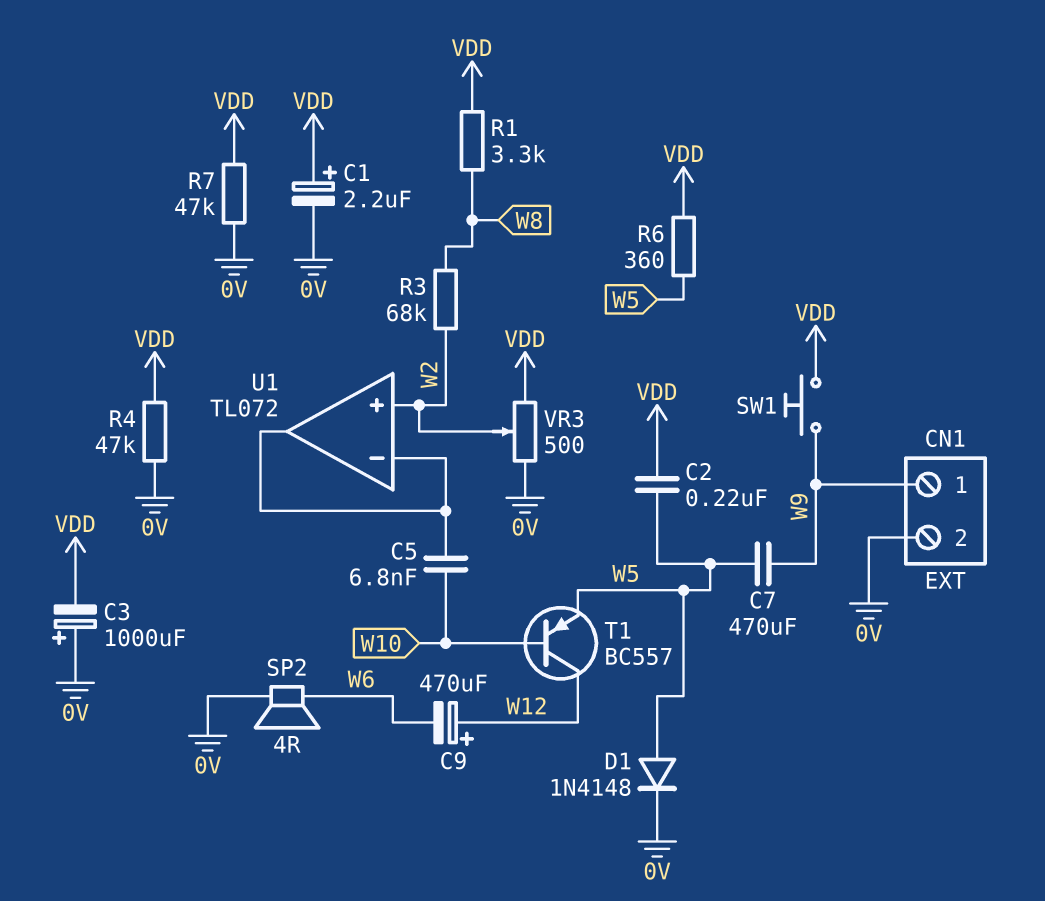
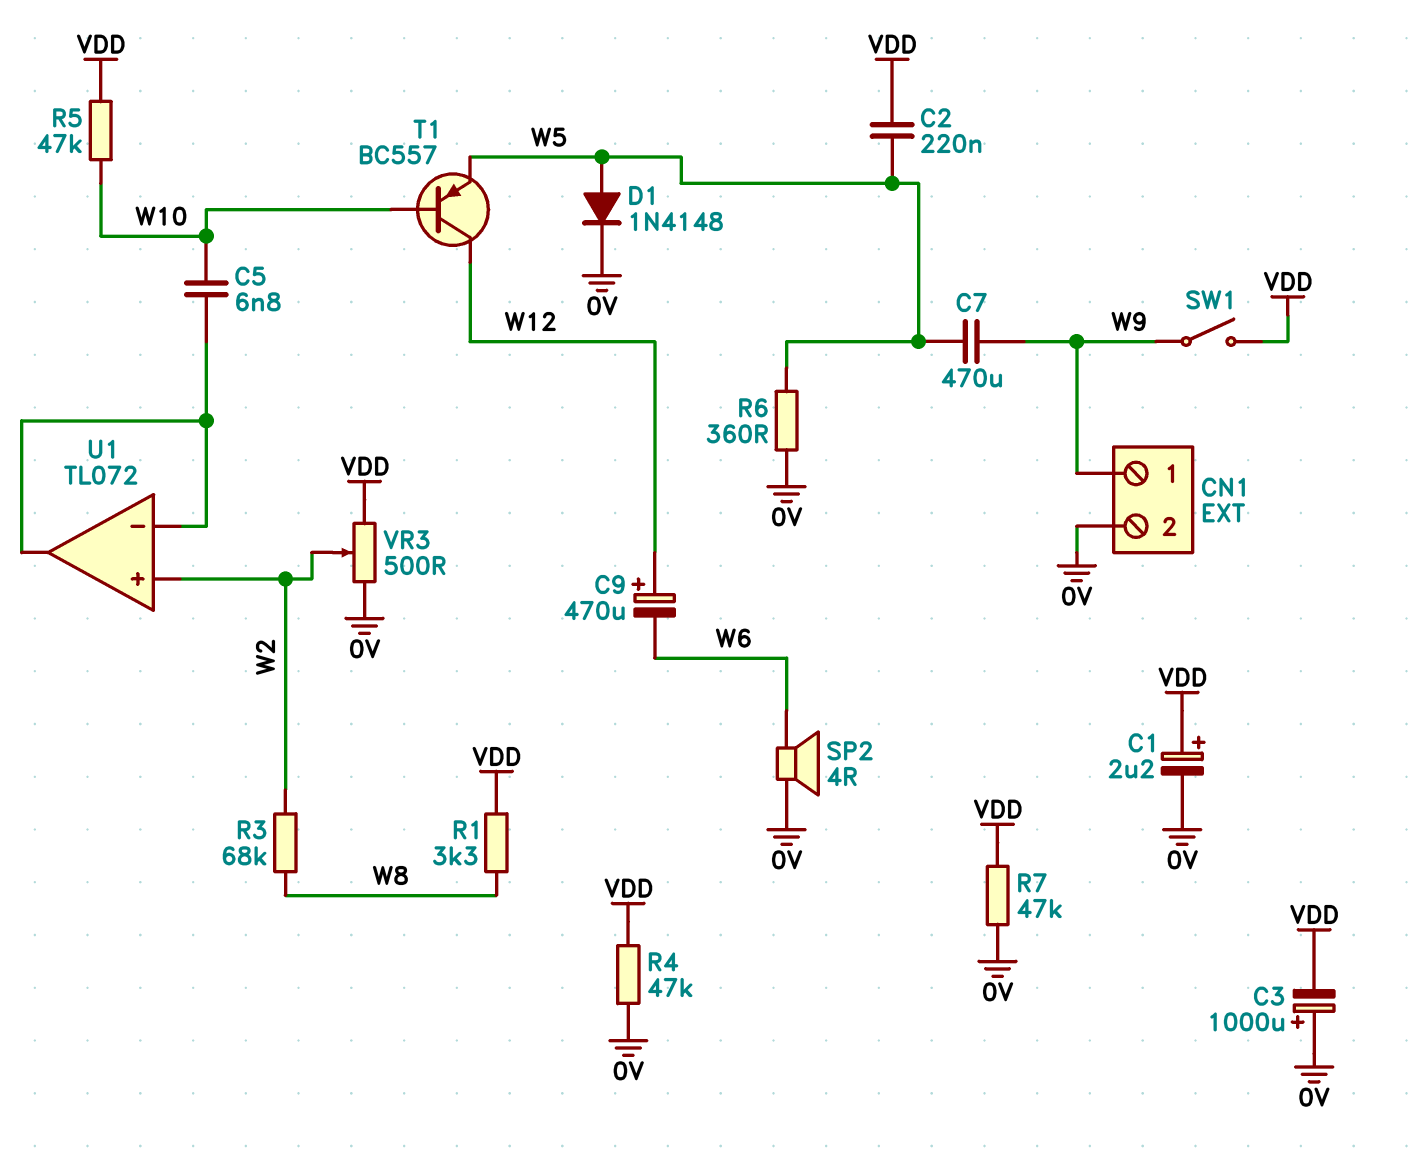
R5: none -> 47k (VDD, W10)
R6: 360 (VDD, W5) -> 360 (0V, W5)
SW1: button (VDD, W9) -> switch (VDD, W9)

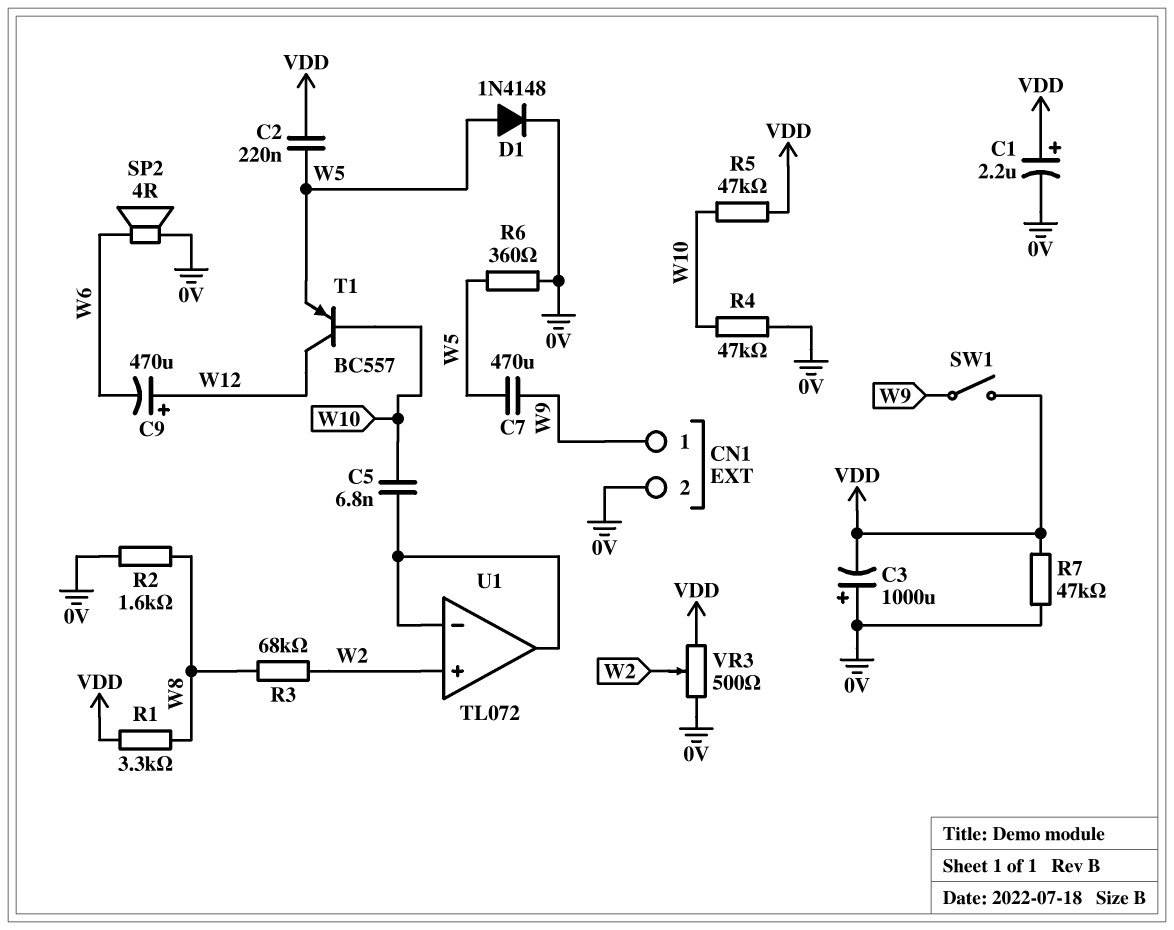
R2: none -> 1.6k (0V, W8)
R4: 47k (0V, VDD) -> 47k (0V, W10)

